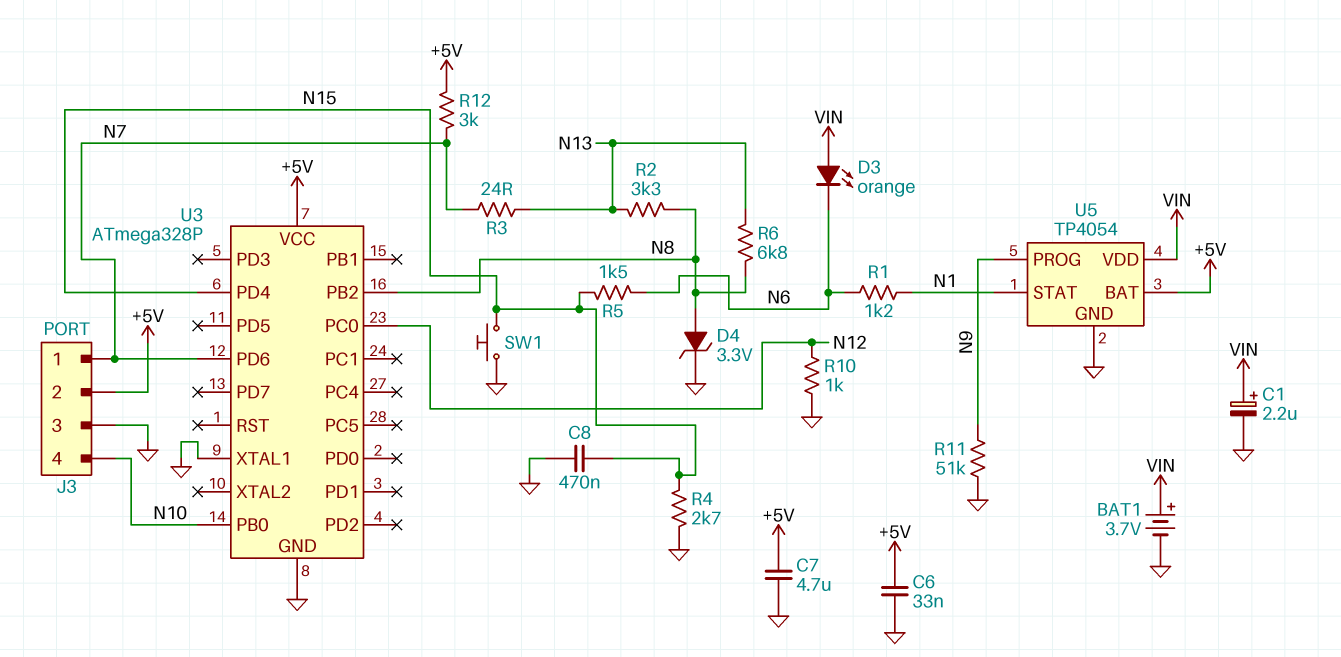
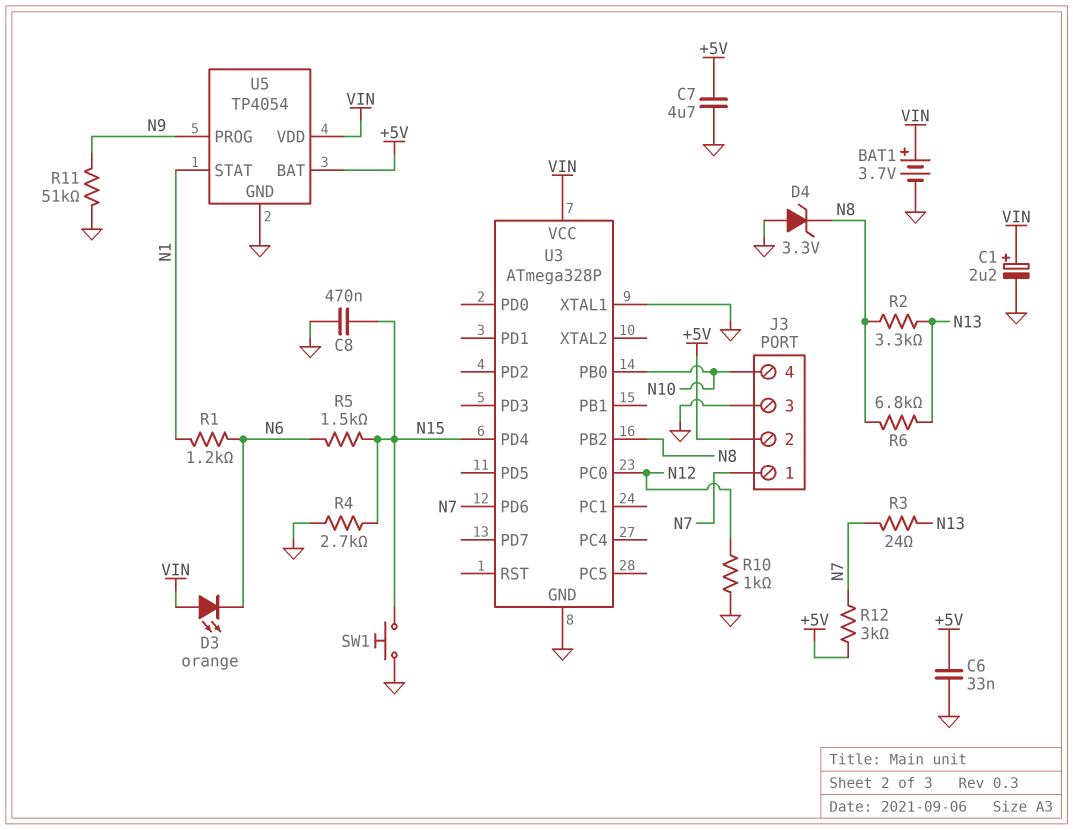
D4: zener 3.3V (A N8, K GND) -> zener 3.3V (A GND, K N8)
U3 pin VCC: +5V -> VIN

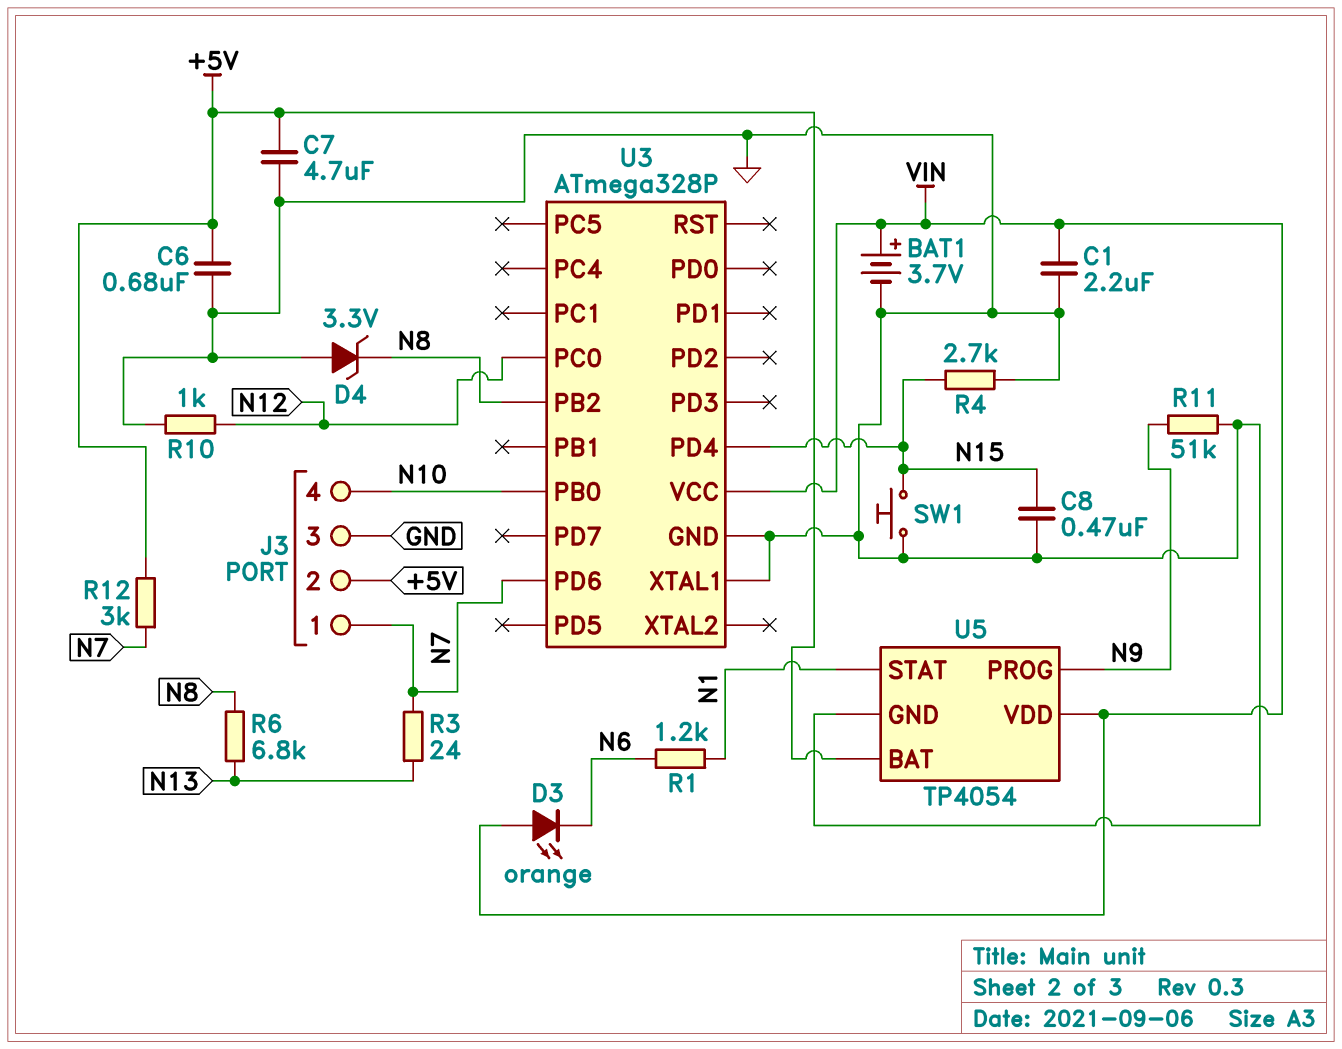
C1: 2.2uF (plus VIN, minus GND) -> 2.2uF (GND, VIN)
C6: 33nF (+5V, GND) -> 680nF (+5V, GND)
R2: 3.3k (N8, N13) -> none
R5: 1.5k (N6, N15) -> none

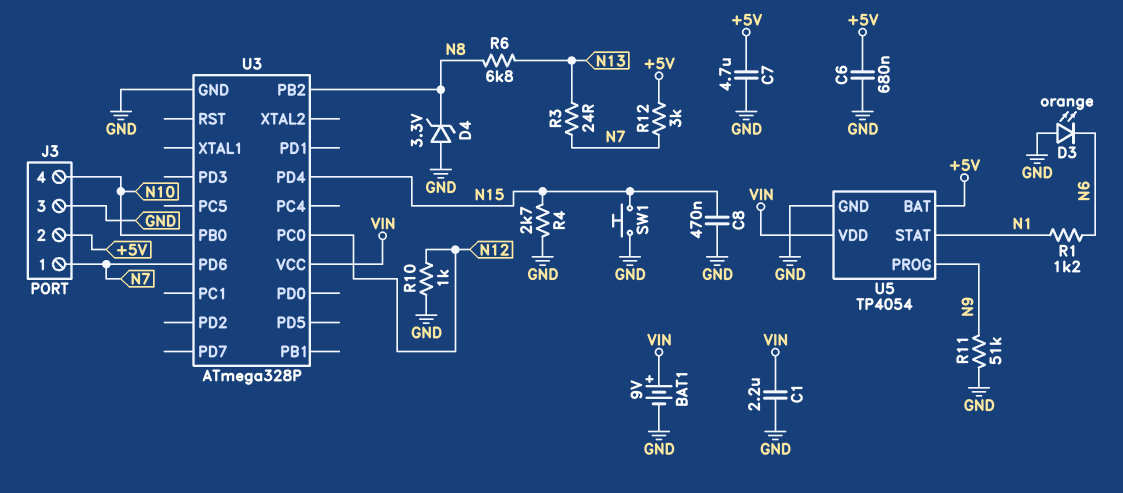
BAT1: 3.7V (plus VIN, minus GND) -> 9V (plus VIN, minus GND)
D3: LED orange (A VIN, K N6) -> LED orange (A GND, K N6)
U3 pin XTAL1: GND -> none

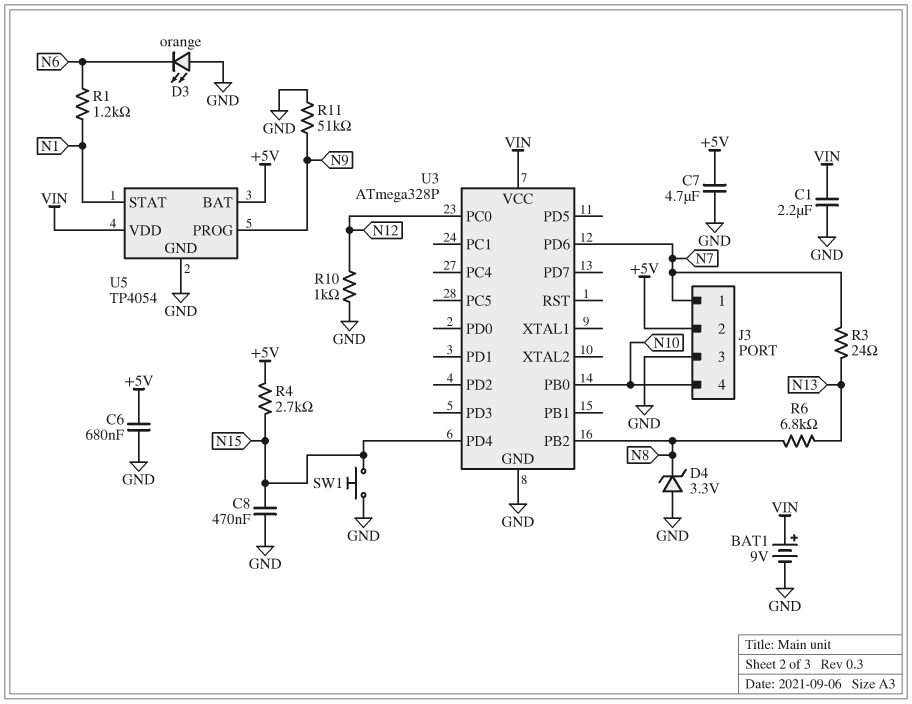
R4: 2.7k (GND, N15) -> 2.7k (+5V, N15)
R12: 3k (+5V, N7) -> none

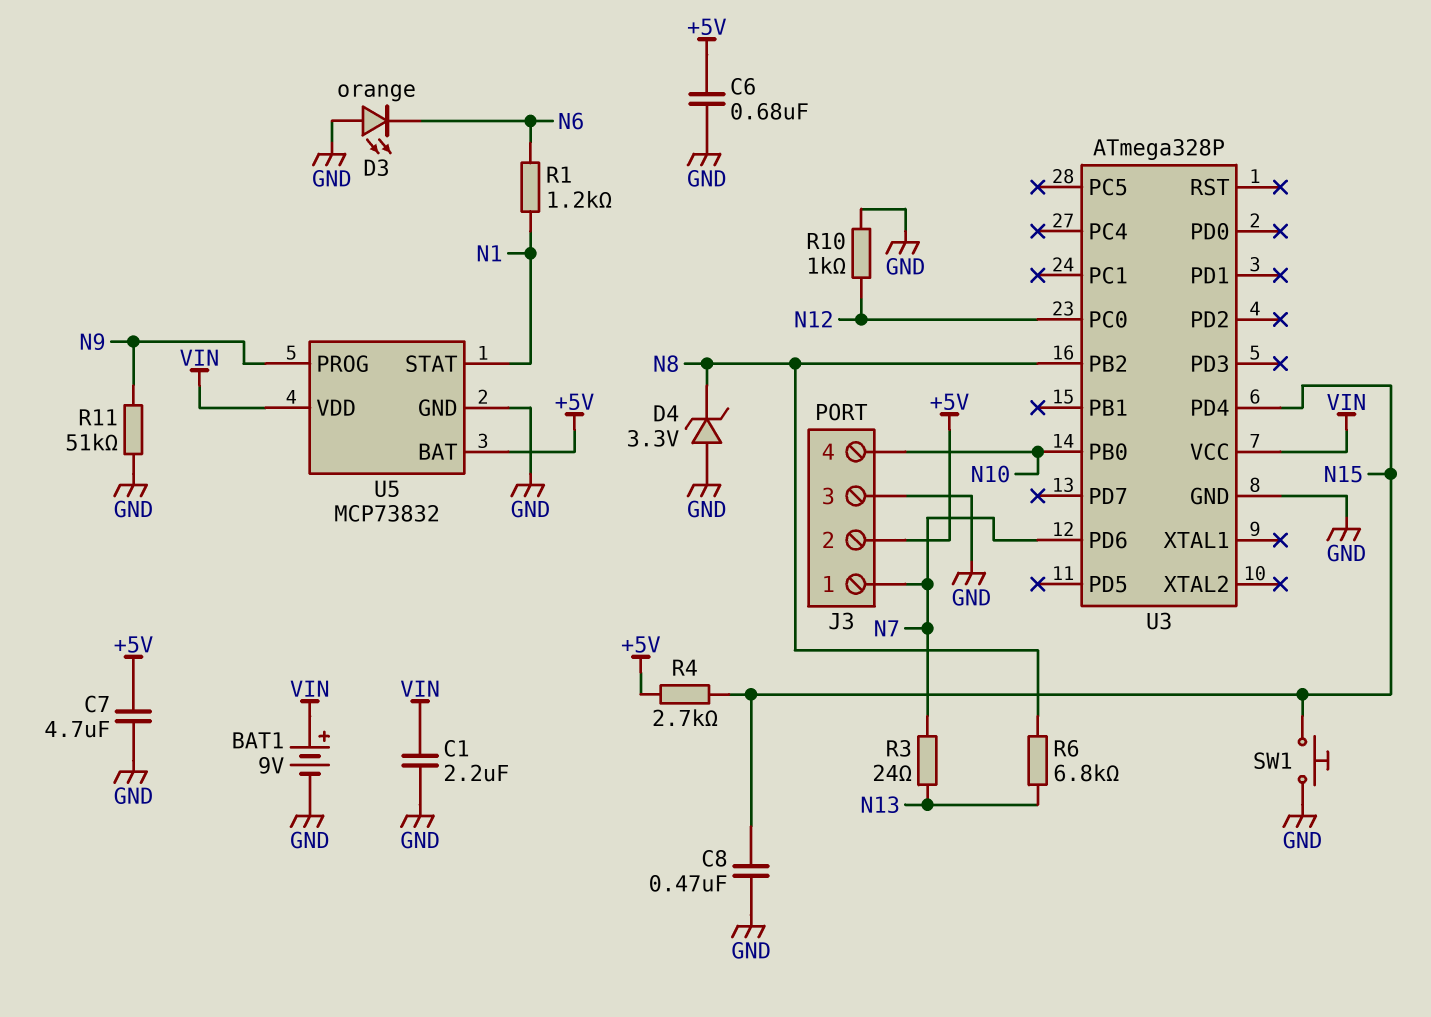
U5: TP4054 -> MCP73832

